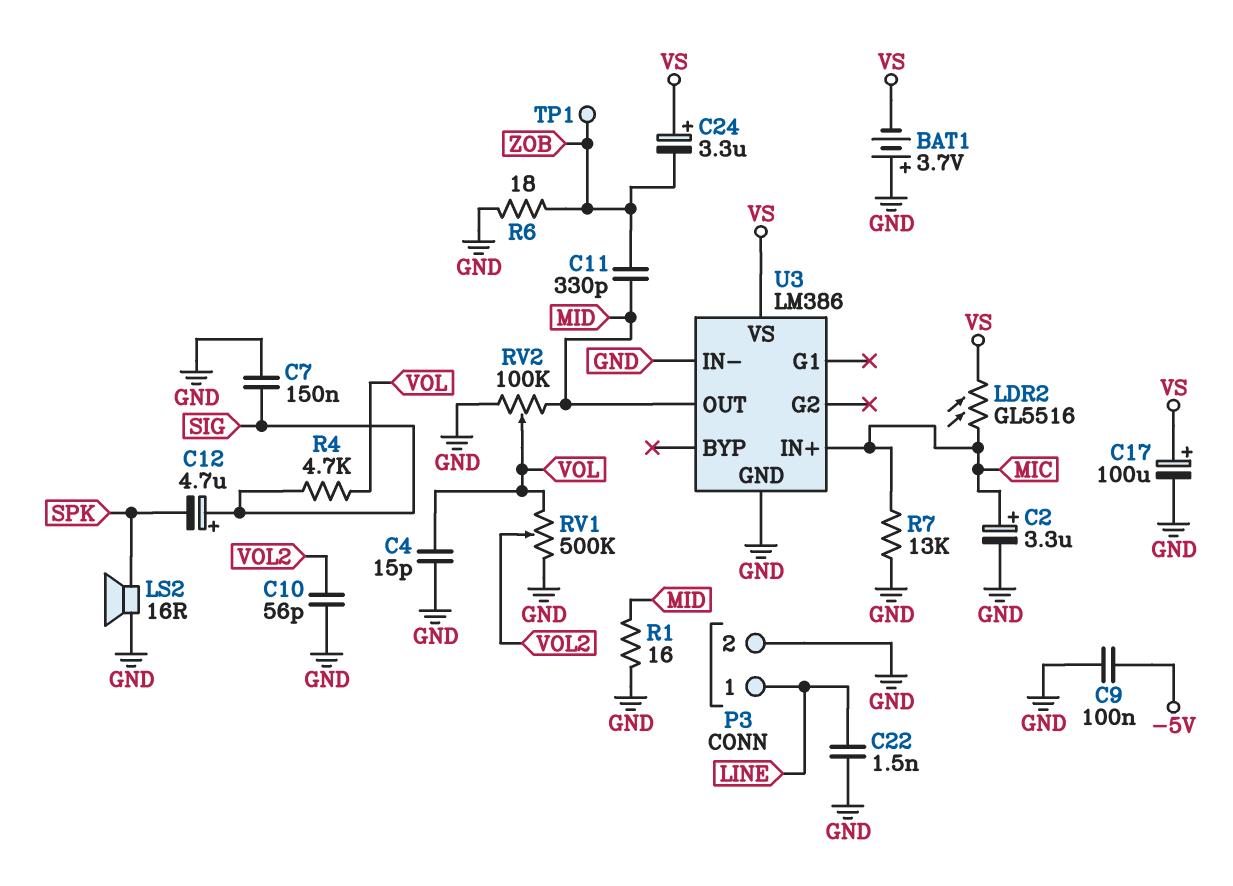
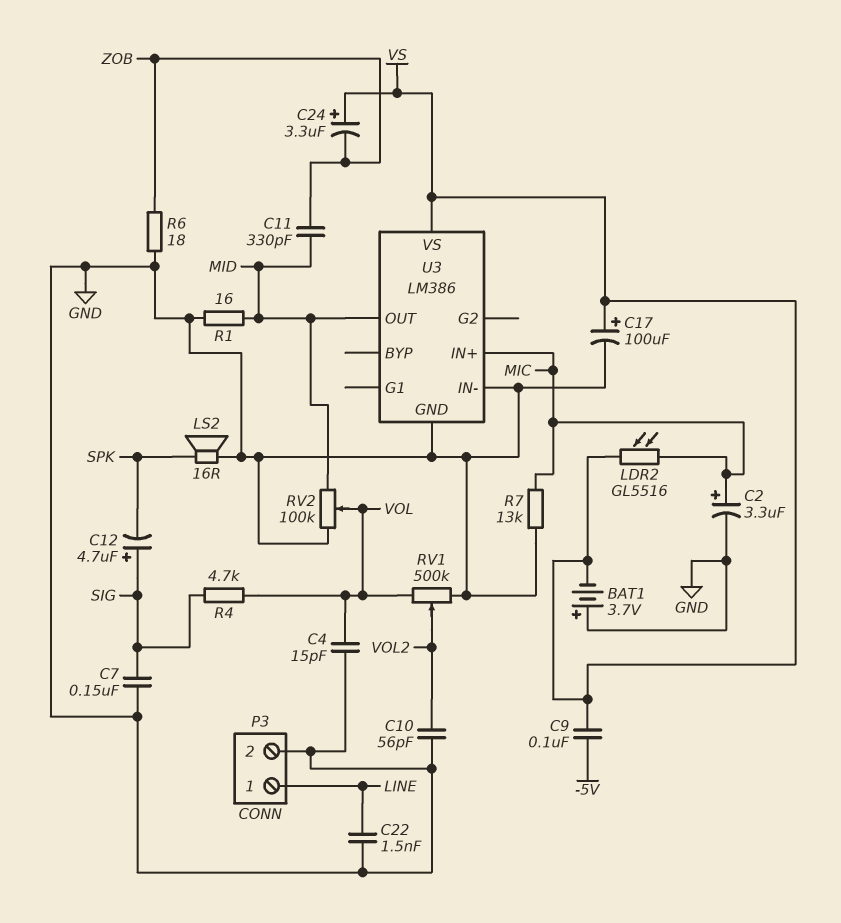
C9: 100nF (-5V, GND) -> 100nF (-5V, VS)
TP1: test point (ZOB) -> none

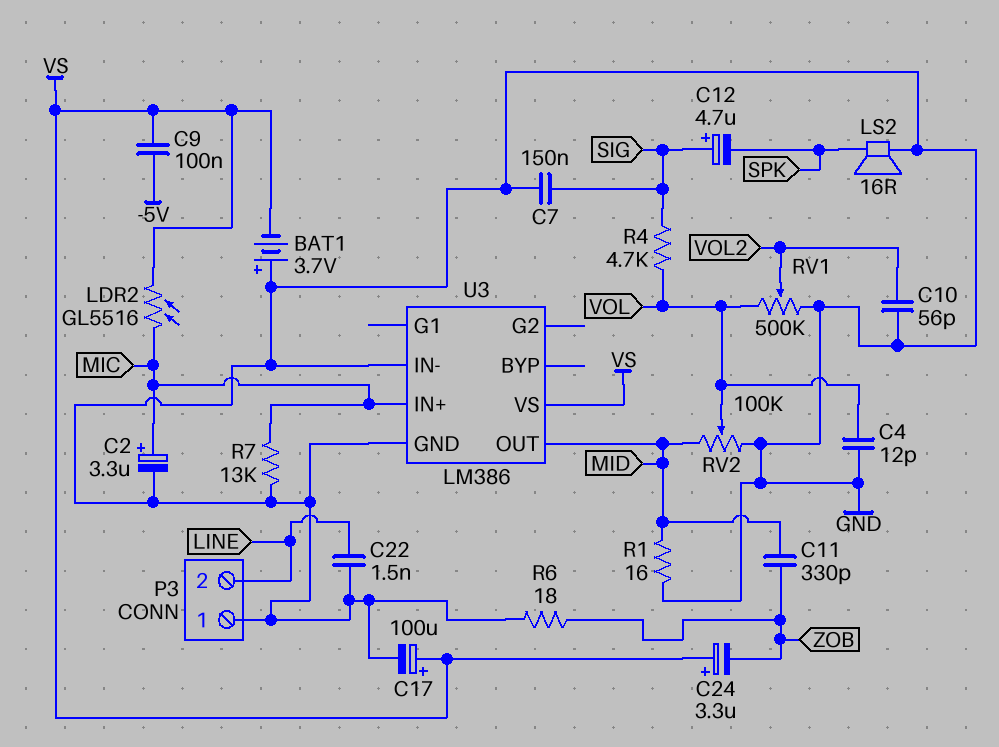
C4: 15pF (GND, VOL) -> 12pF (GND, VOL)
P3 pin 1: LINE -> GND
P3 pin 2: GND -> LINE

